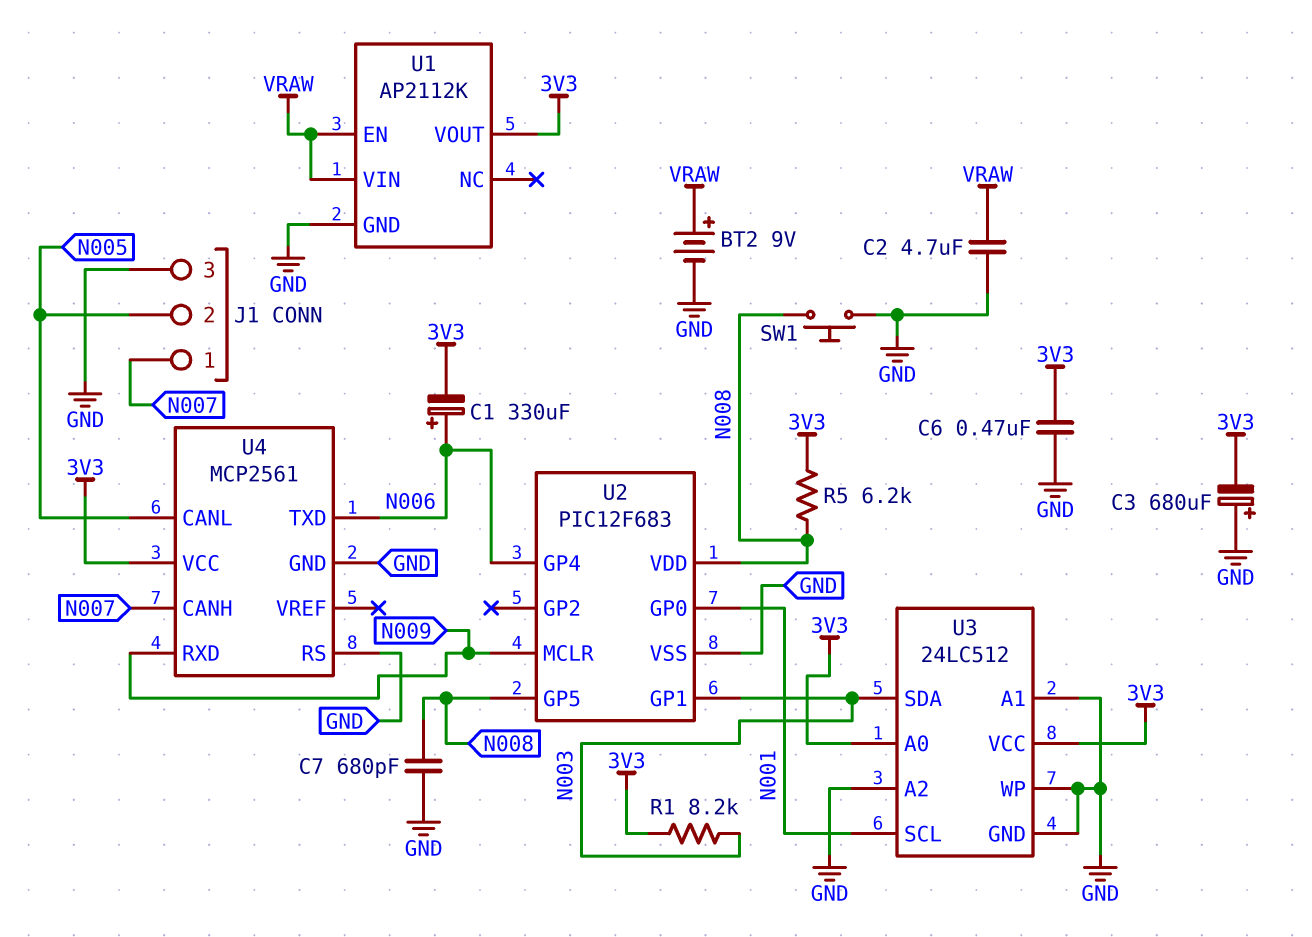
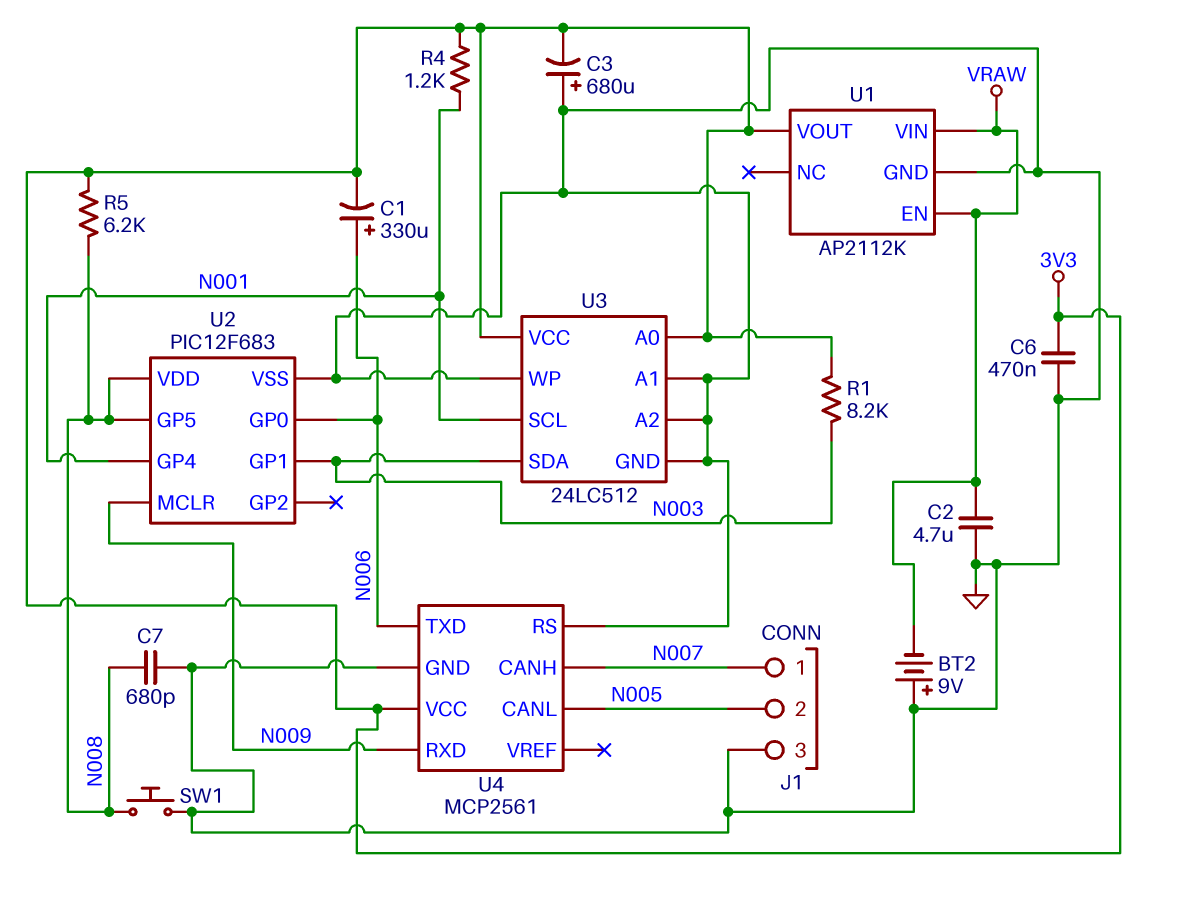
BT2: 9V (plus VRAW, minus GND) -> 9V (plus GND, minus VRAW)
R4: none -> 1.2k (3V3, N001)
U2 pin GP0: N001 -> N006
U2 pin GP4: N006 -> N001

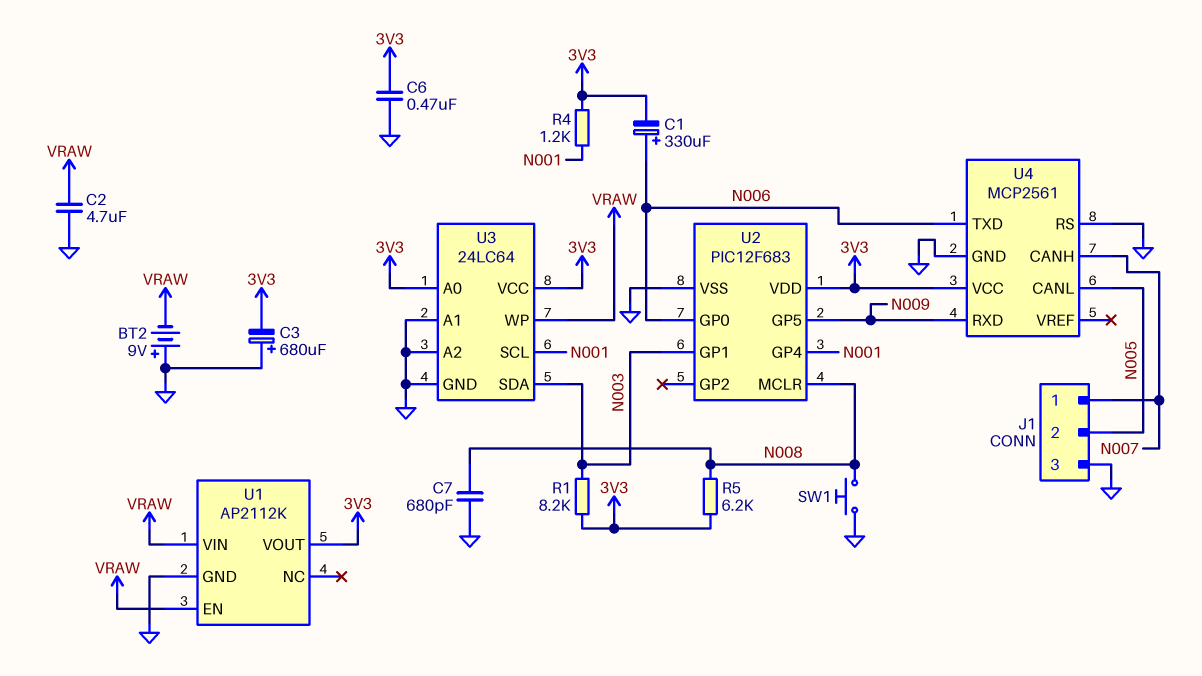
U2 pin GP5: N008 -> N009
U2 pin MCLR: N009 -> N008
U2 pin VDD: N008 -> 3V3
U3: 24LC512 -> 24LC64
U3 pin WP: GND -> VRAW

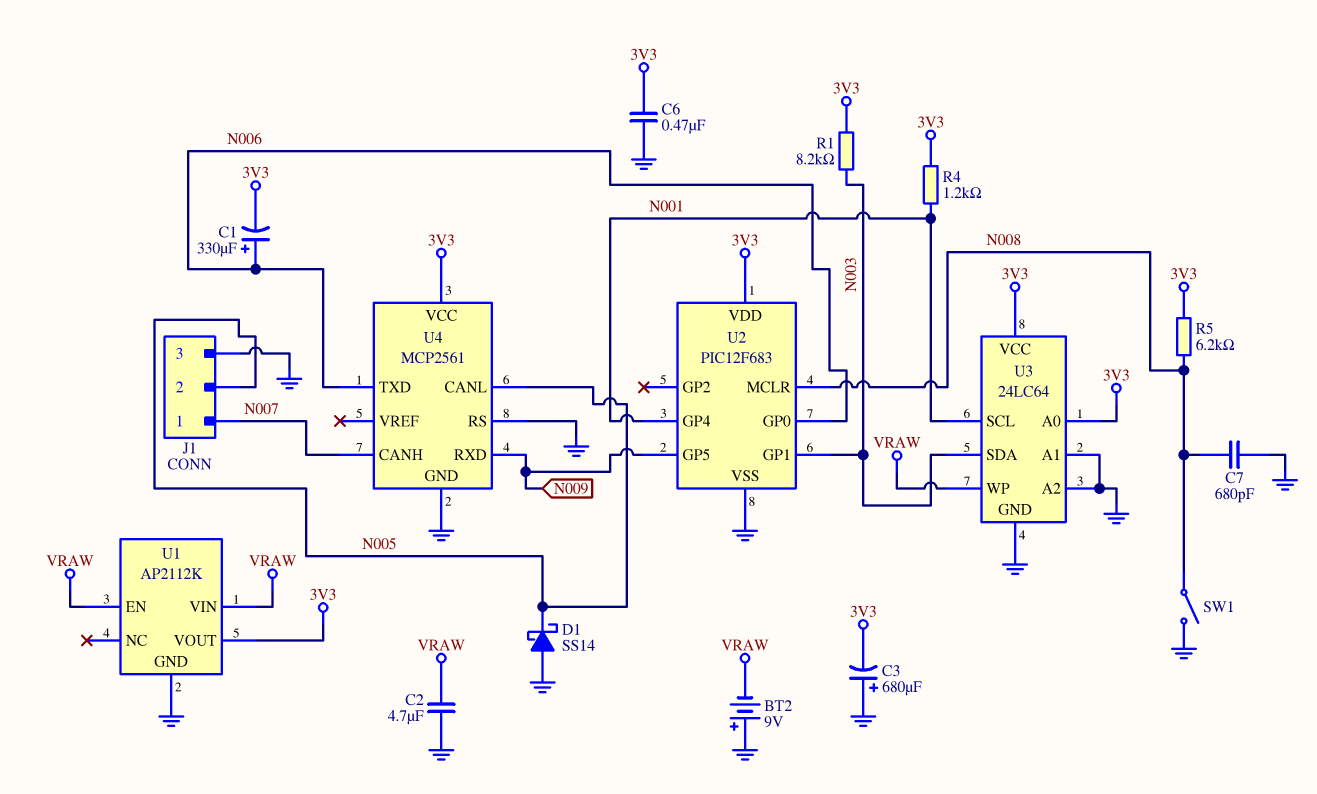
D1: none -> schottky SS14 (A GND, K N005)
SW1: button (GND, N008) -> switch (GND, N008)

